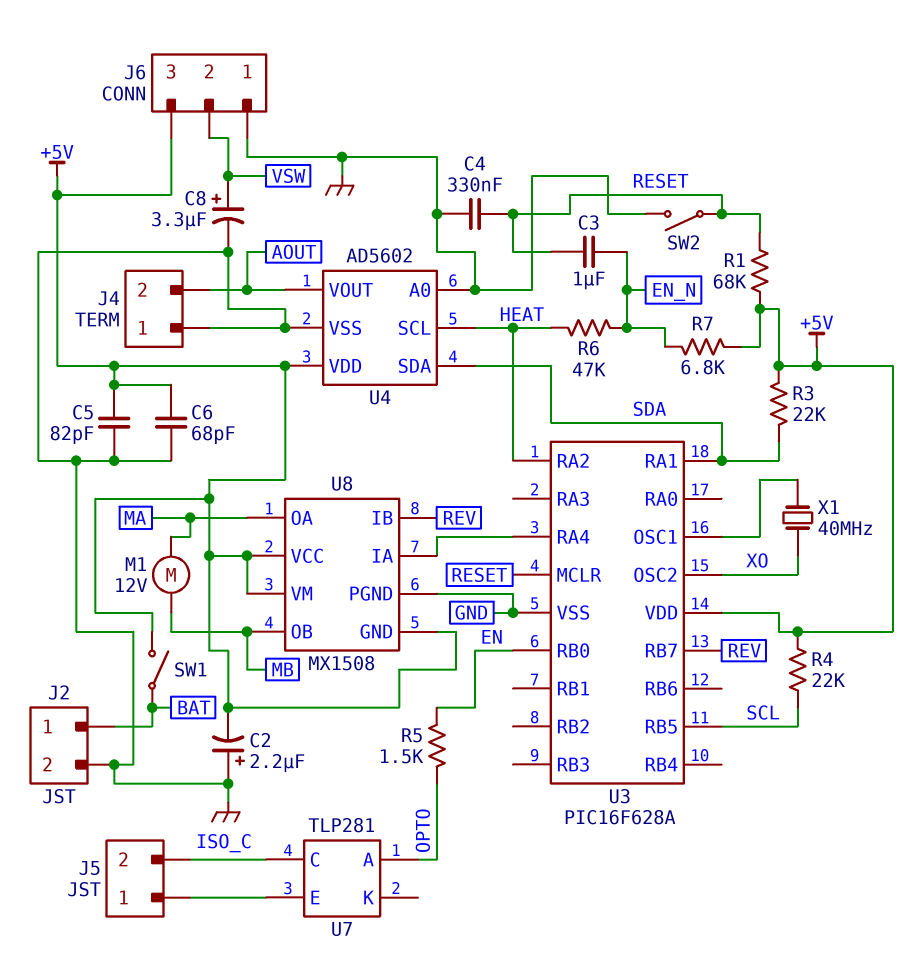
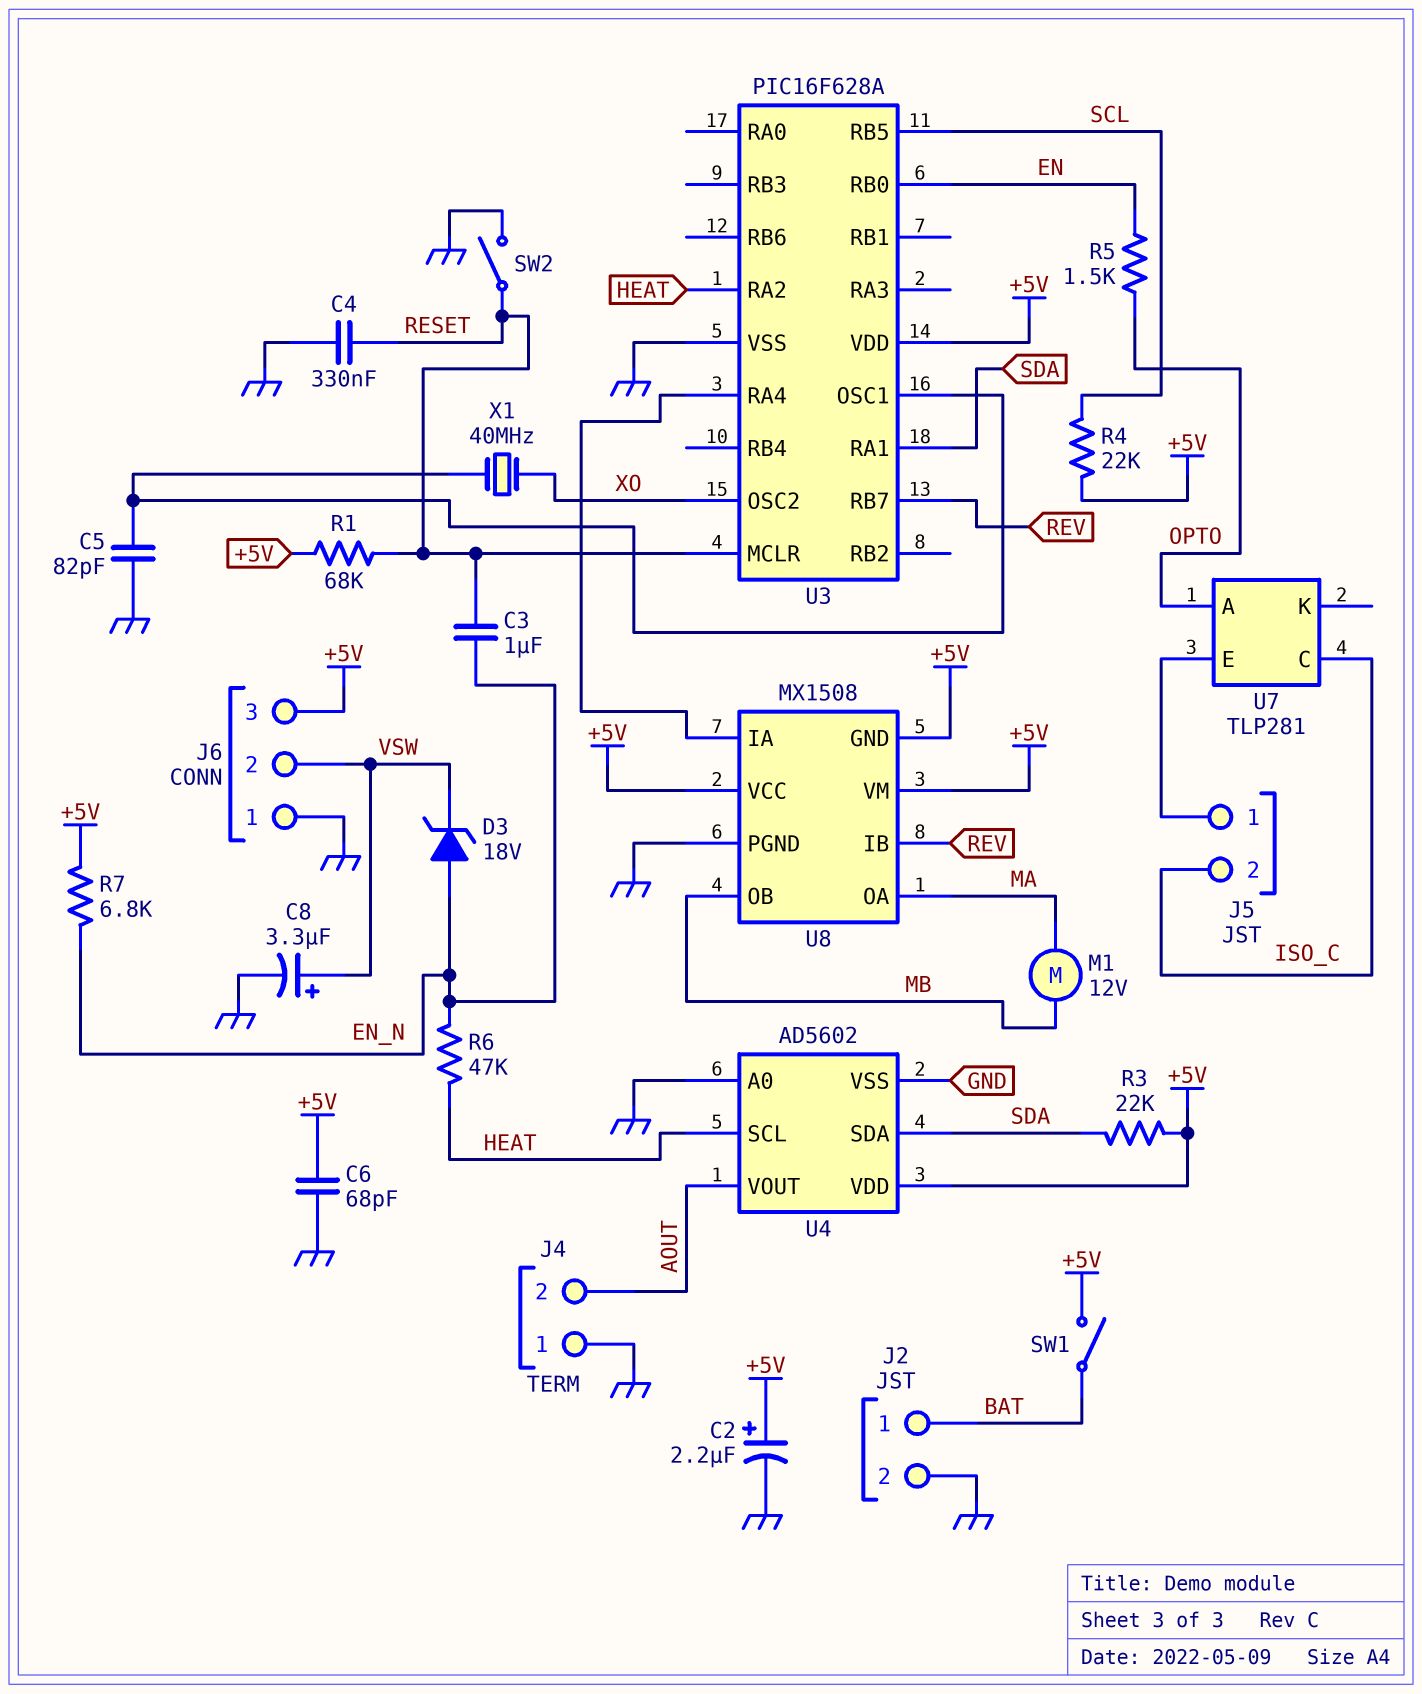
C2: 2.2uF (plus GND, minus +5V) -> 2.2uF (plus +5V, minus GND)
C5: 82pF (+5V, GND) -> 82pF (GND, U3/OSC1)
D3: none -> zener 18V (A EN_N, K VSW)

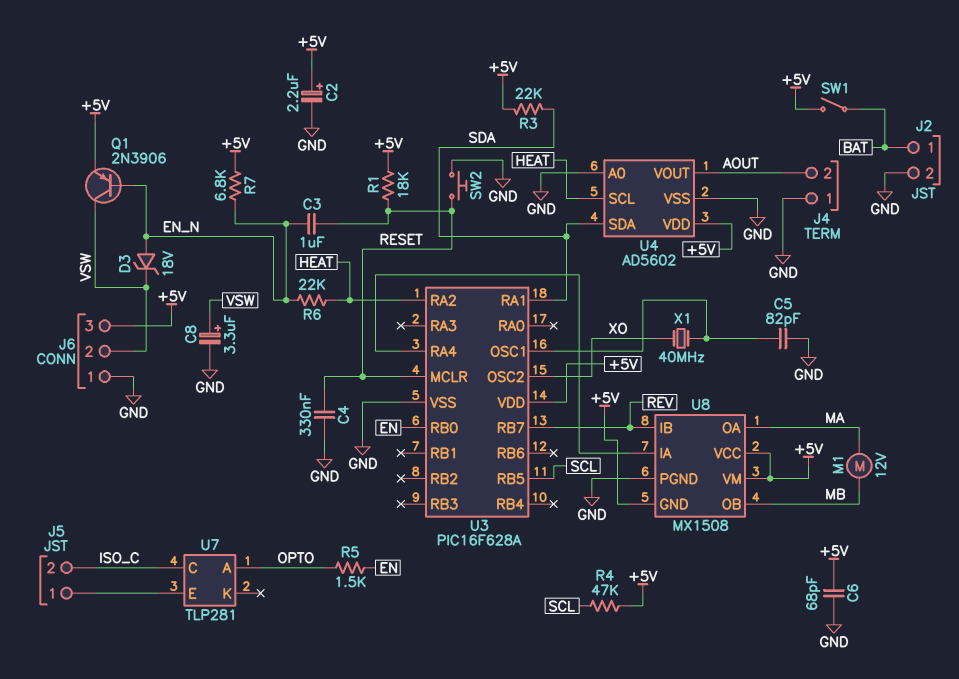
Q1: none -> PNP 2N3906 (B EN_N, C VSW, E +5V)
R1: 68k (+5V, RESET) -> 18k (+5V, RESET)
R4: 22k (+5V, SCL) -> 47k (+5V, SCL)
R6: 47k (EN_N, HEAT) -> 22k (EN_N, HEAT)
SW2: switch (GND, RESET) -> button (GND, RESET)

